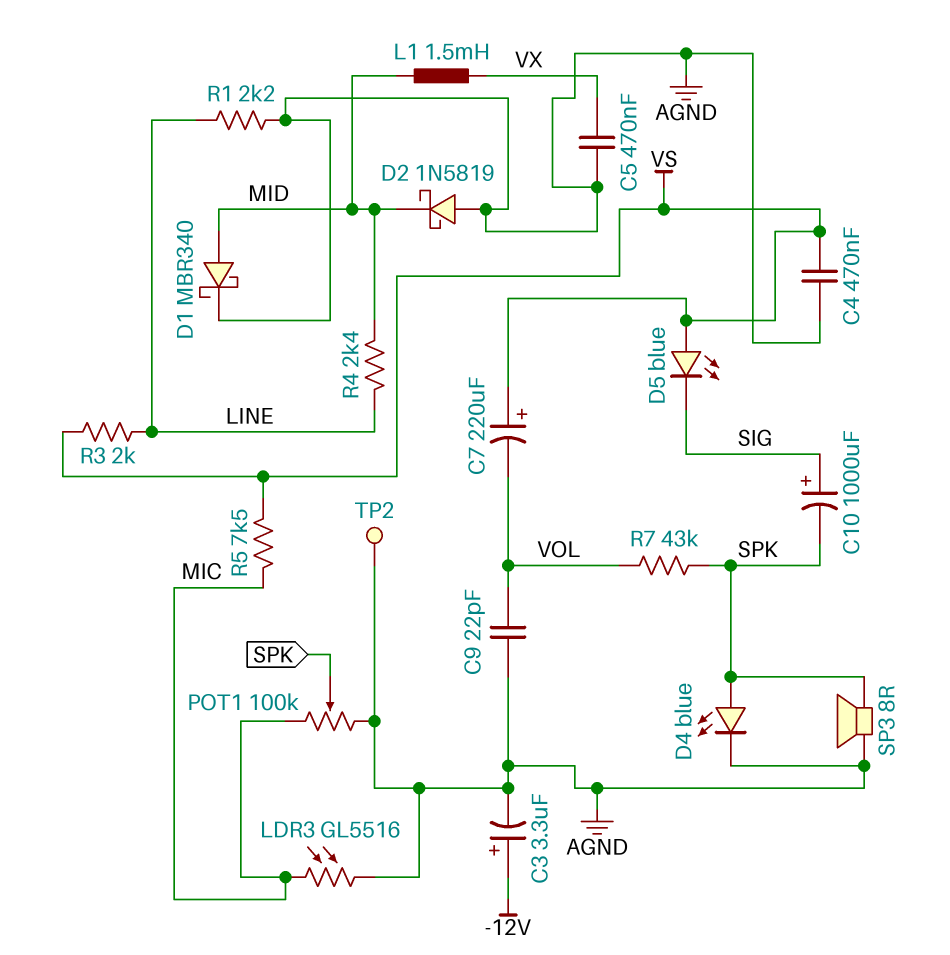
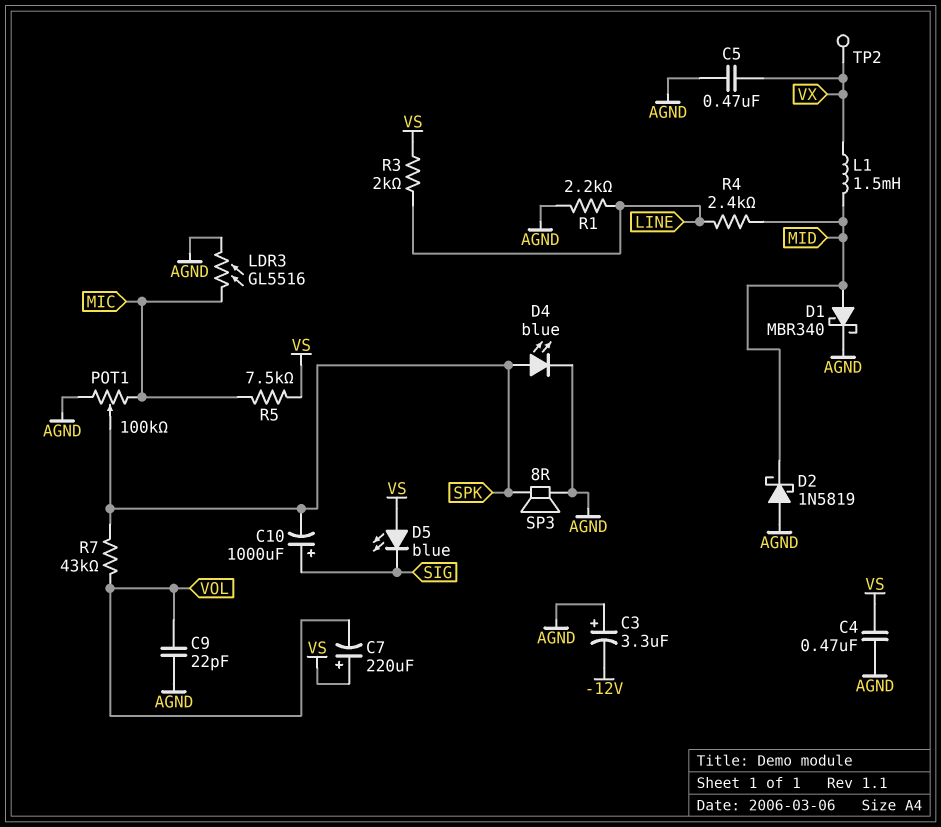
C3: 3.3uF (plus -12V, minus AGND) -> 3.3uF (plus AGND, minus -12V)
TP2: test point (AGND) -> test point (VX)

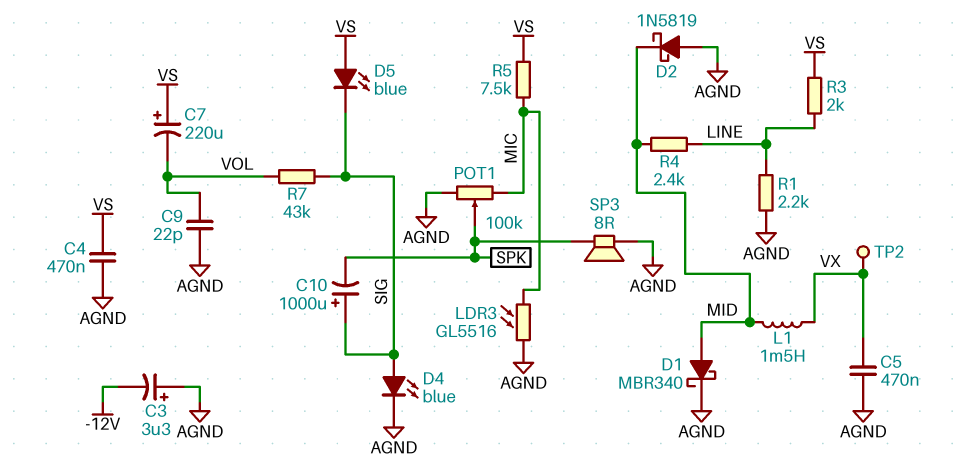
D4: LED blue (A SPK, K AGND) -> LED blue (A SIG, K AGND)
R7: 43k (SPK, VOL) -> 43k (SIG, VOL)

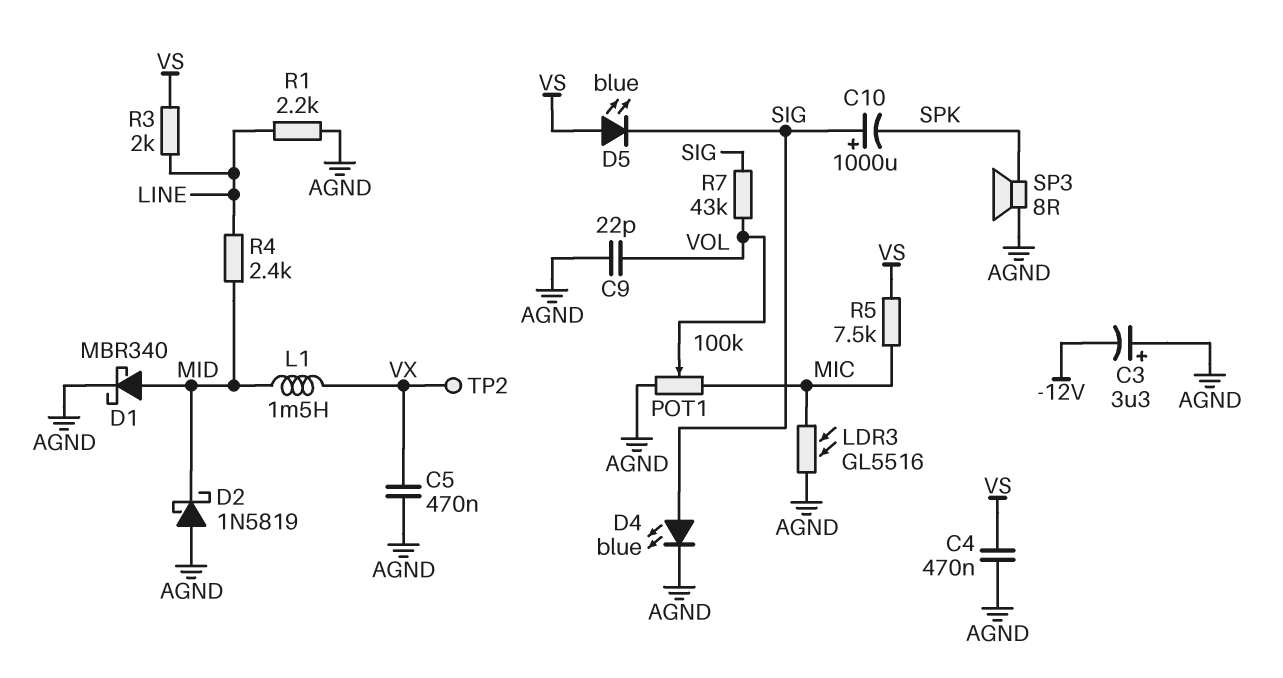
C7: 220uF (plus VS, minus VOL) -> none
POT1: 100k (AGND, MIC, wiper SPK) -> 100k (AGND, MIC, wiper VOL)

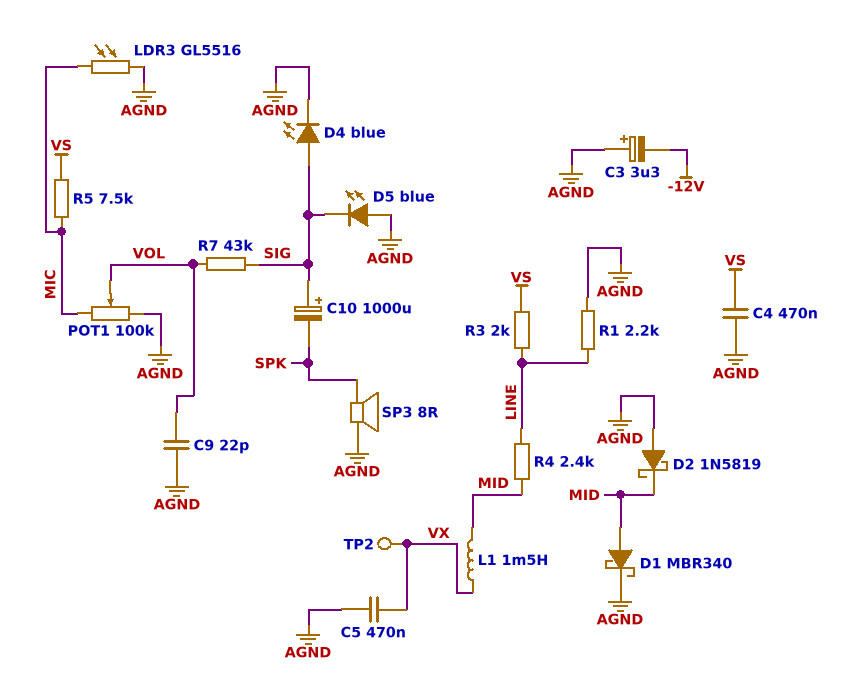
D5: LED blue (A VS, K SIG) -> LED blue (A AGND, K SIG)

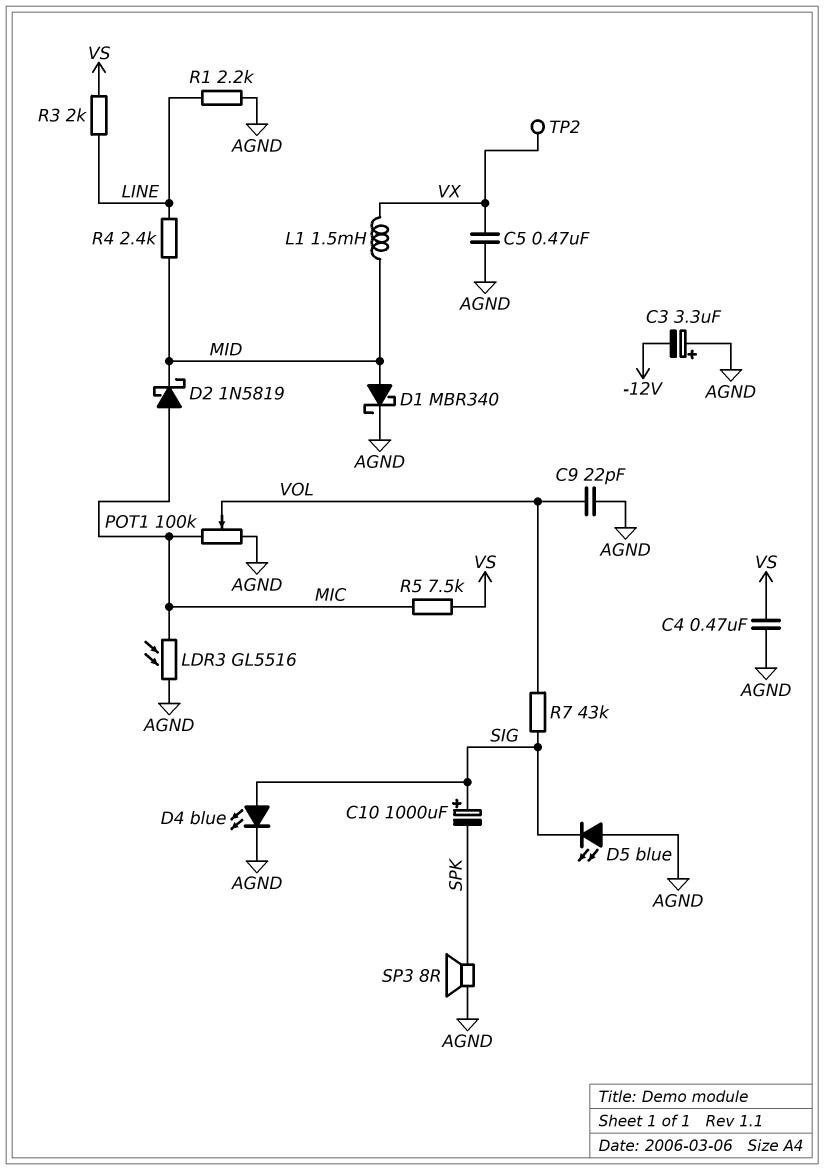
D2: schottky 1N5819 (A AGND, K MID) -> schottky 1N5819 (A MIC, K MID)

